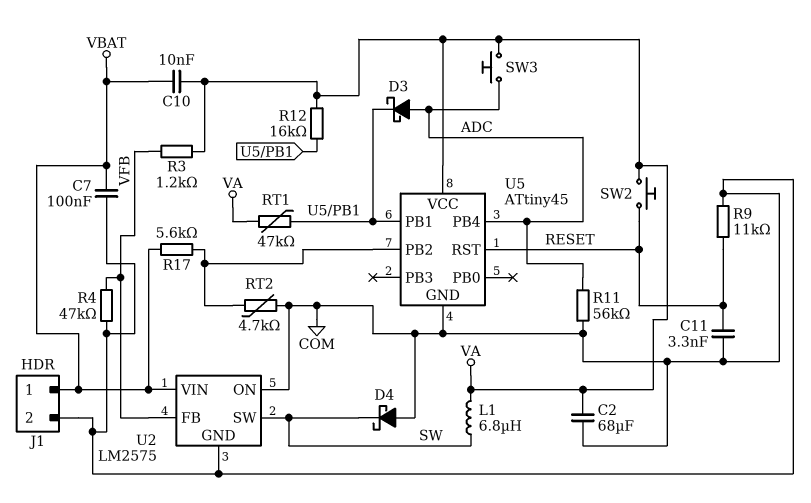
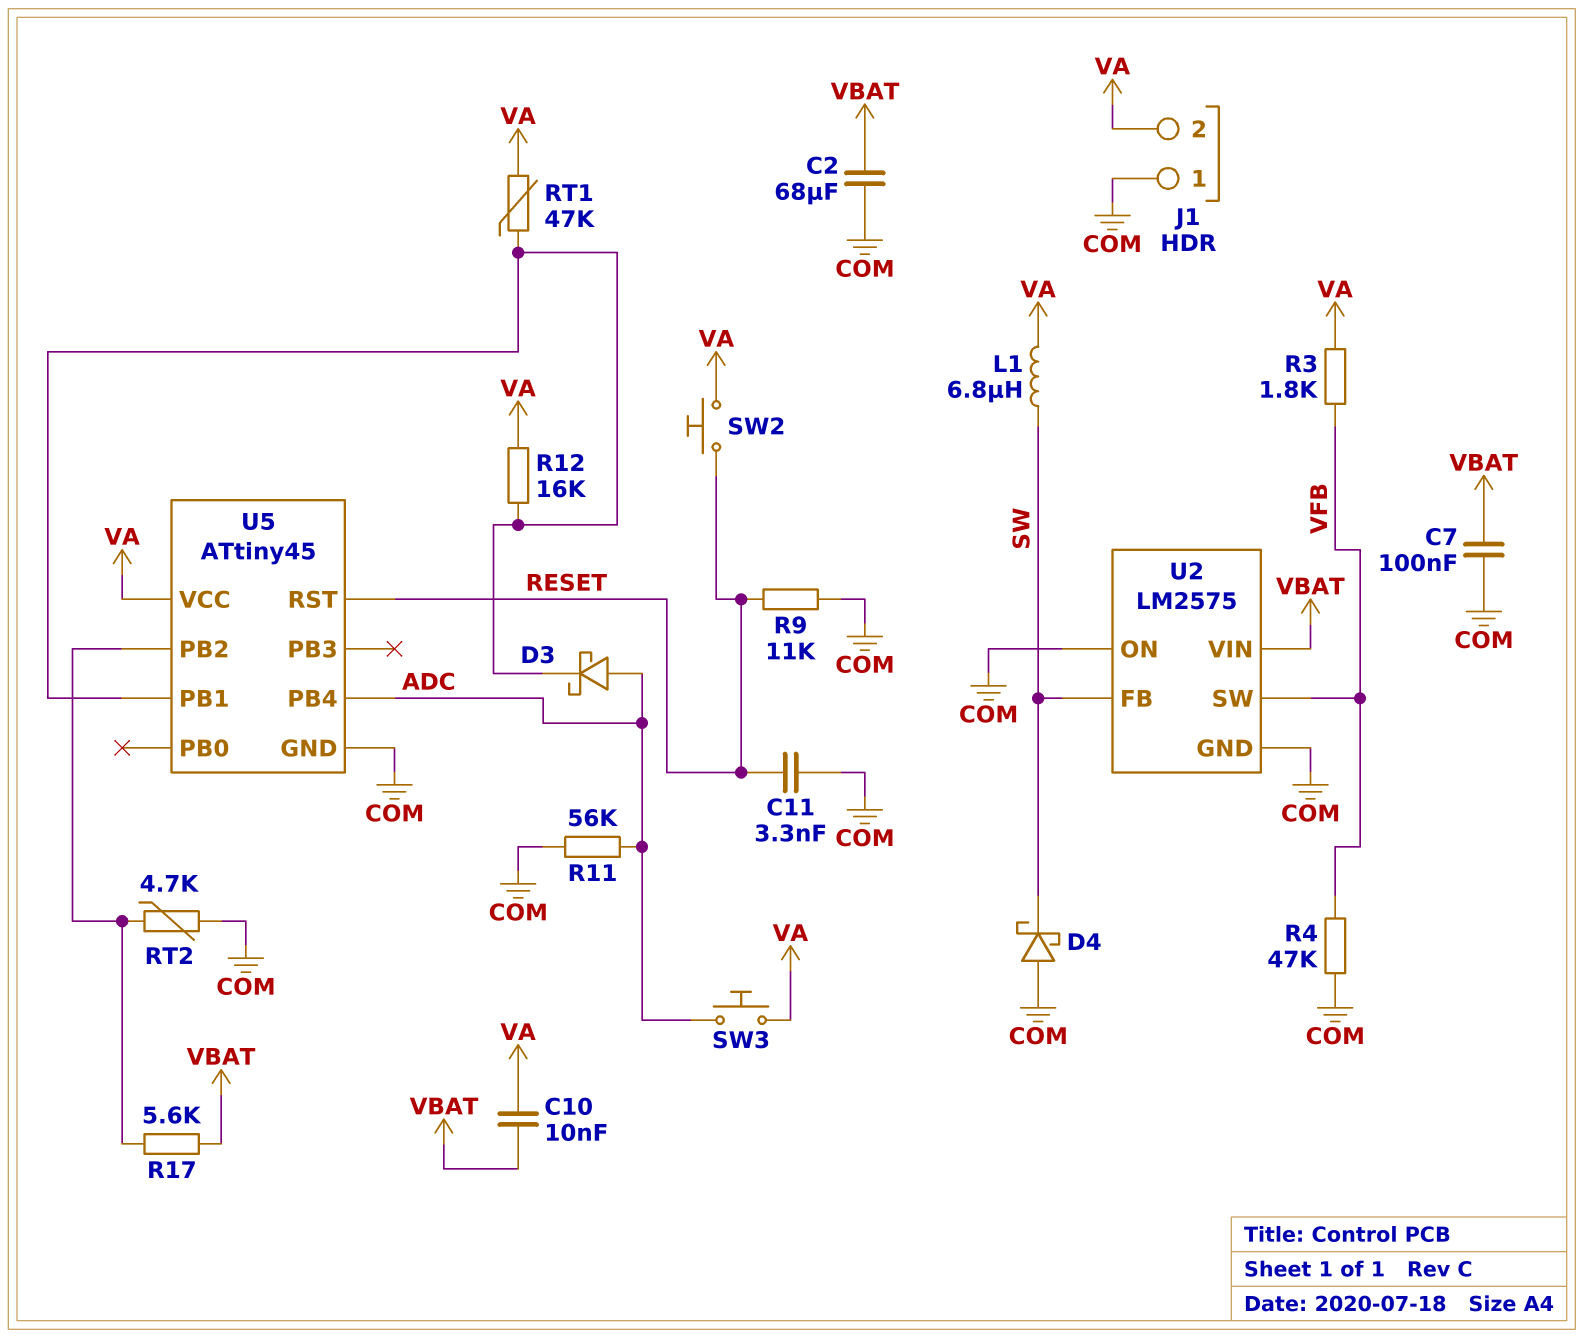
C2: 68uF (COM, VA) -> 68uF (COM, VBAT)
J1 pin 1: VBAT -> COM
J1 pin 2: COM -> VA
R3: 1.2k (VA, VFB) -> 1.8k (VA, VFB)
U2 pin FB: VFB -> SW
U2 pin SW: SW -> VFB

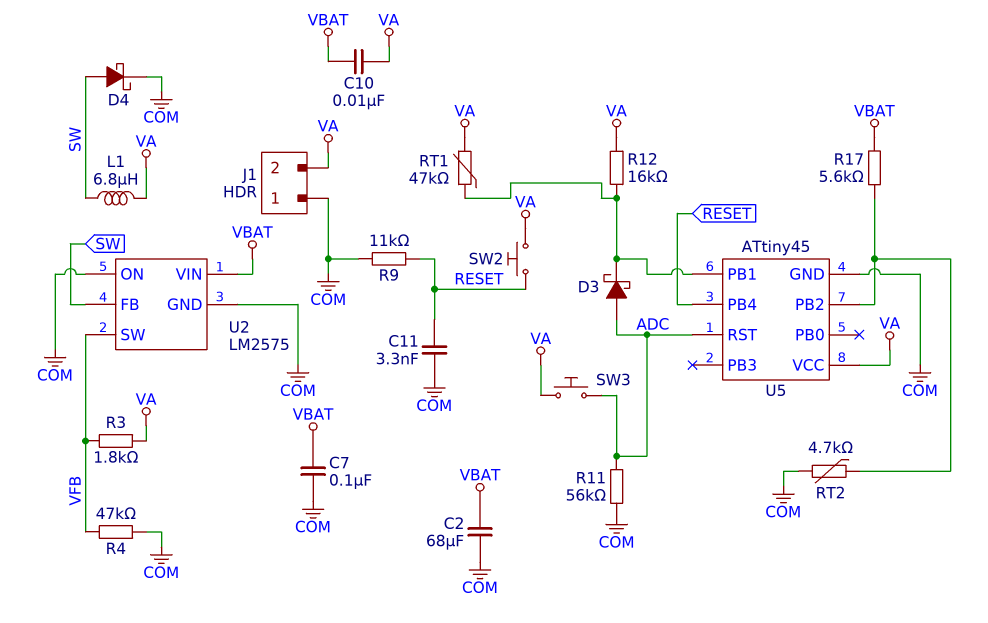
D4: schottky (A COM, K SW) -> schottky (A SW, K COM)
U5 pin PB4: ADC -> RESET
U5 pin RST: RESET -> ADC

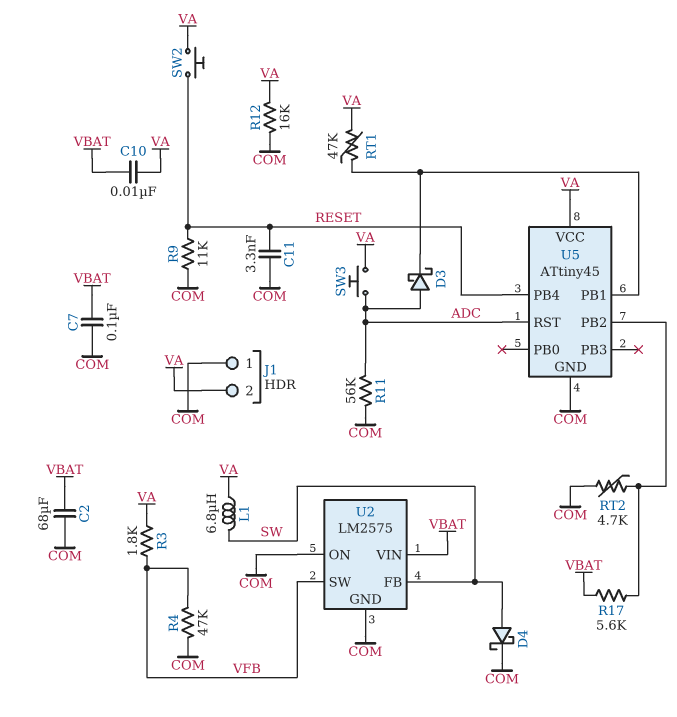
R12: 16k (U5/PB1, VA) -> 16k (COM, VA)

